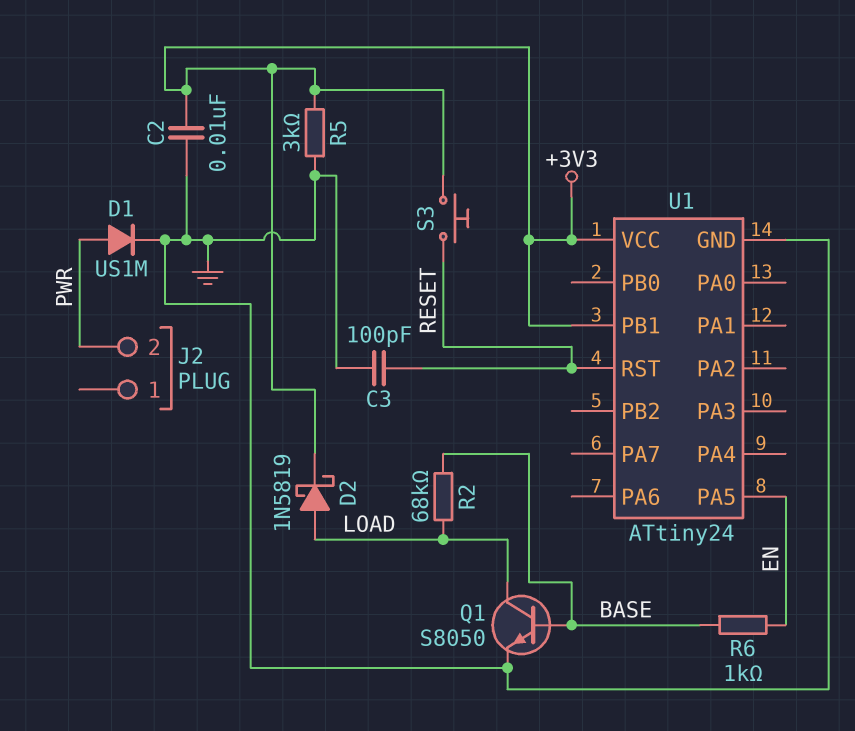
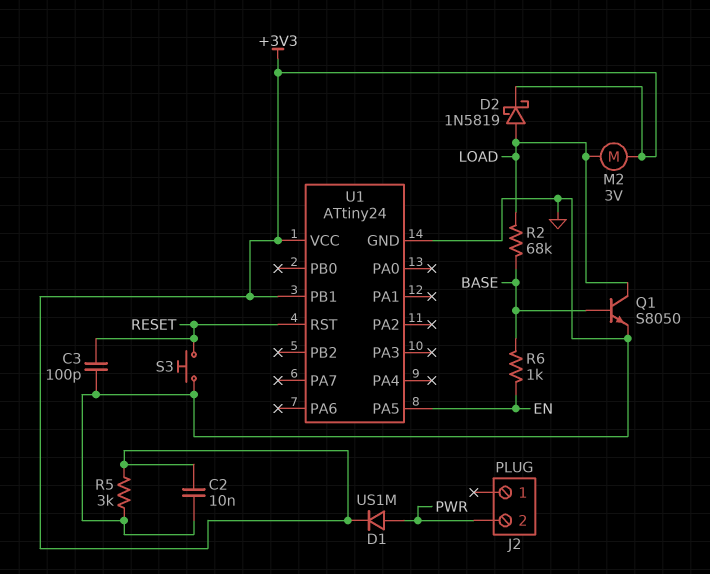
D1: diode US1M (A PWR, K GND) -> diode US1M (A PWR, K +3V3)
M2: none -> motor 3V (+3V3, LOAD)
S3: button (+3V3, RESET) -> button (GND, RESET)

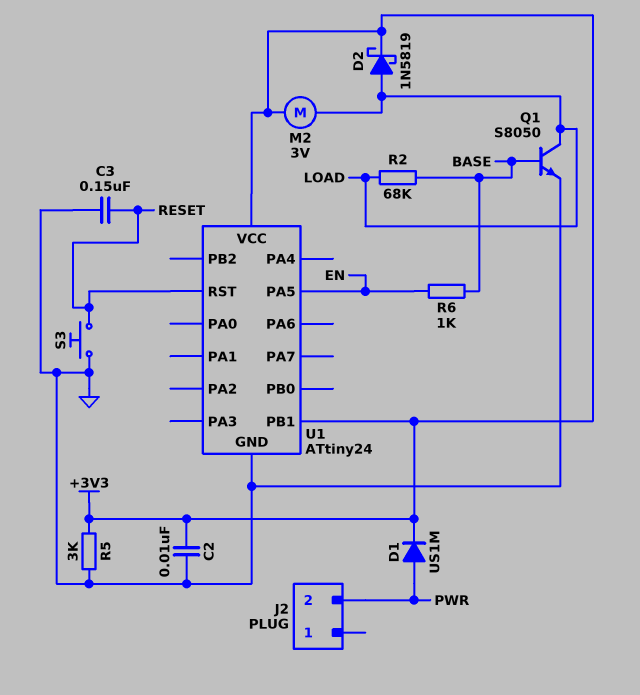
C3: 100pF (GND, RESET) -> 150nF (GND, RESET)

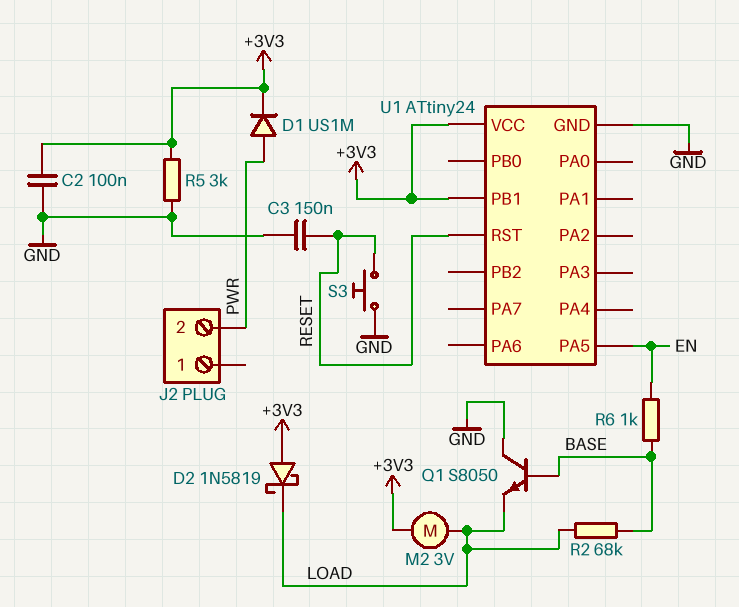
C2: 10nF (+3V3, GND) -> 100nF (+3V3, GND)
D2: schottky 1N5819 (A LOAD, K +3V3) -> schottky 1N5819 (A +3V3, K LOAD)
Q1: NPN S8050 (B BASE, C LOAD, E GND) -> NPN S8050 (B BASE, C GND, E LOAD)

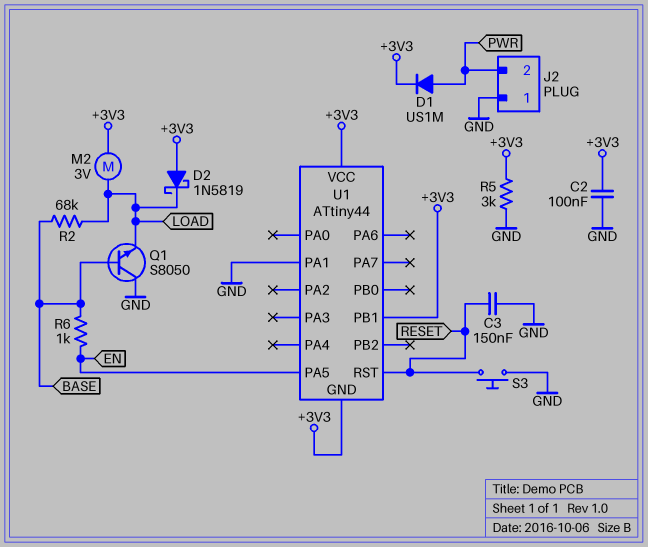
J2 pin 1: none -> GND
U1: ATtiny24 -> ATtiny44
U1 pin GND: GND -> +3V3
U1 pin PA1: none -> GND

